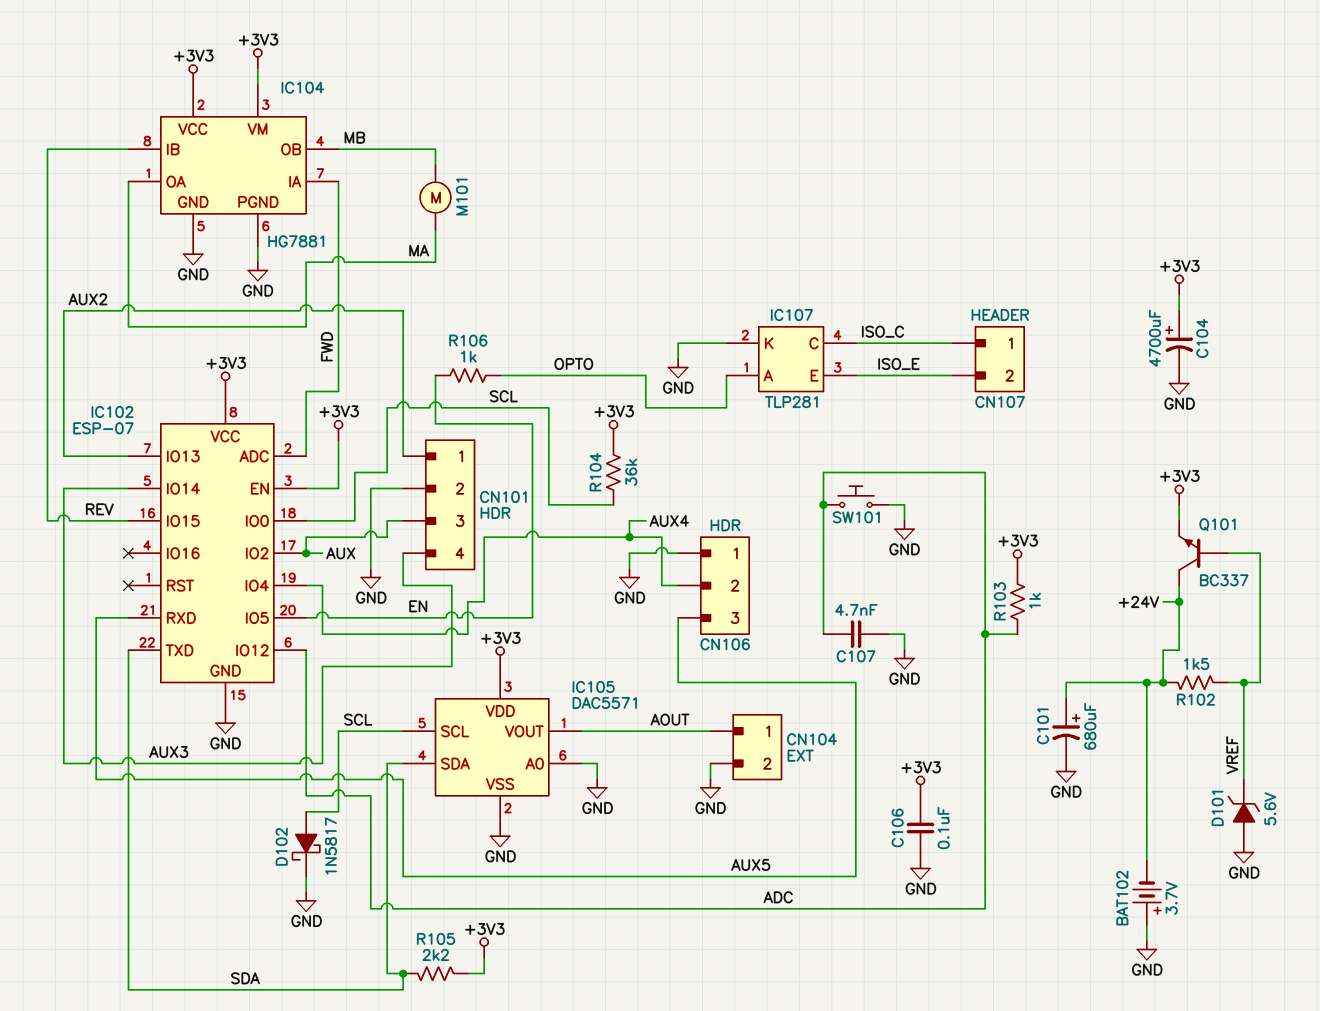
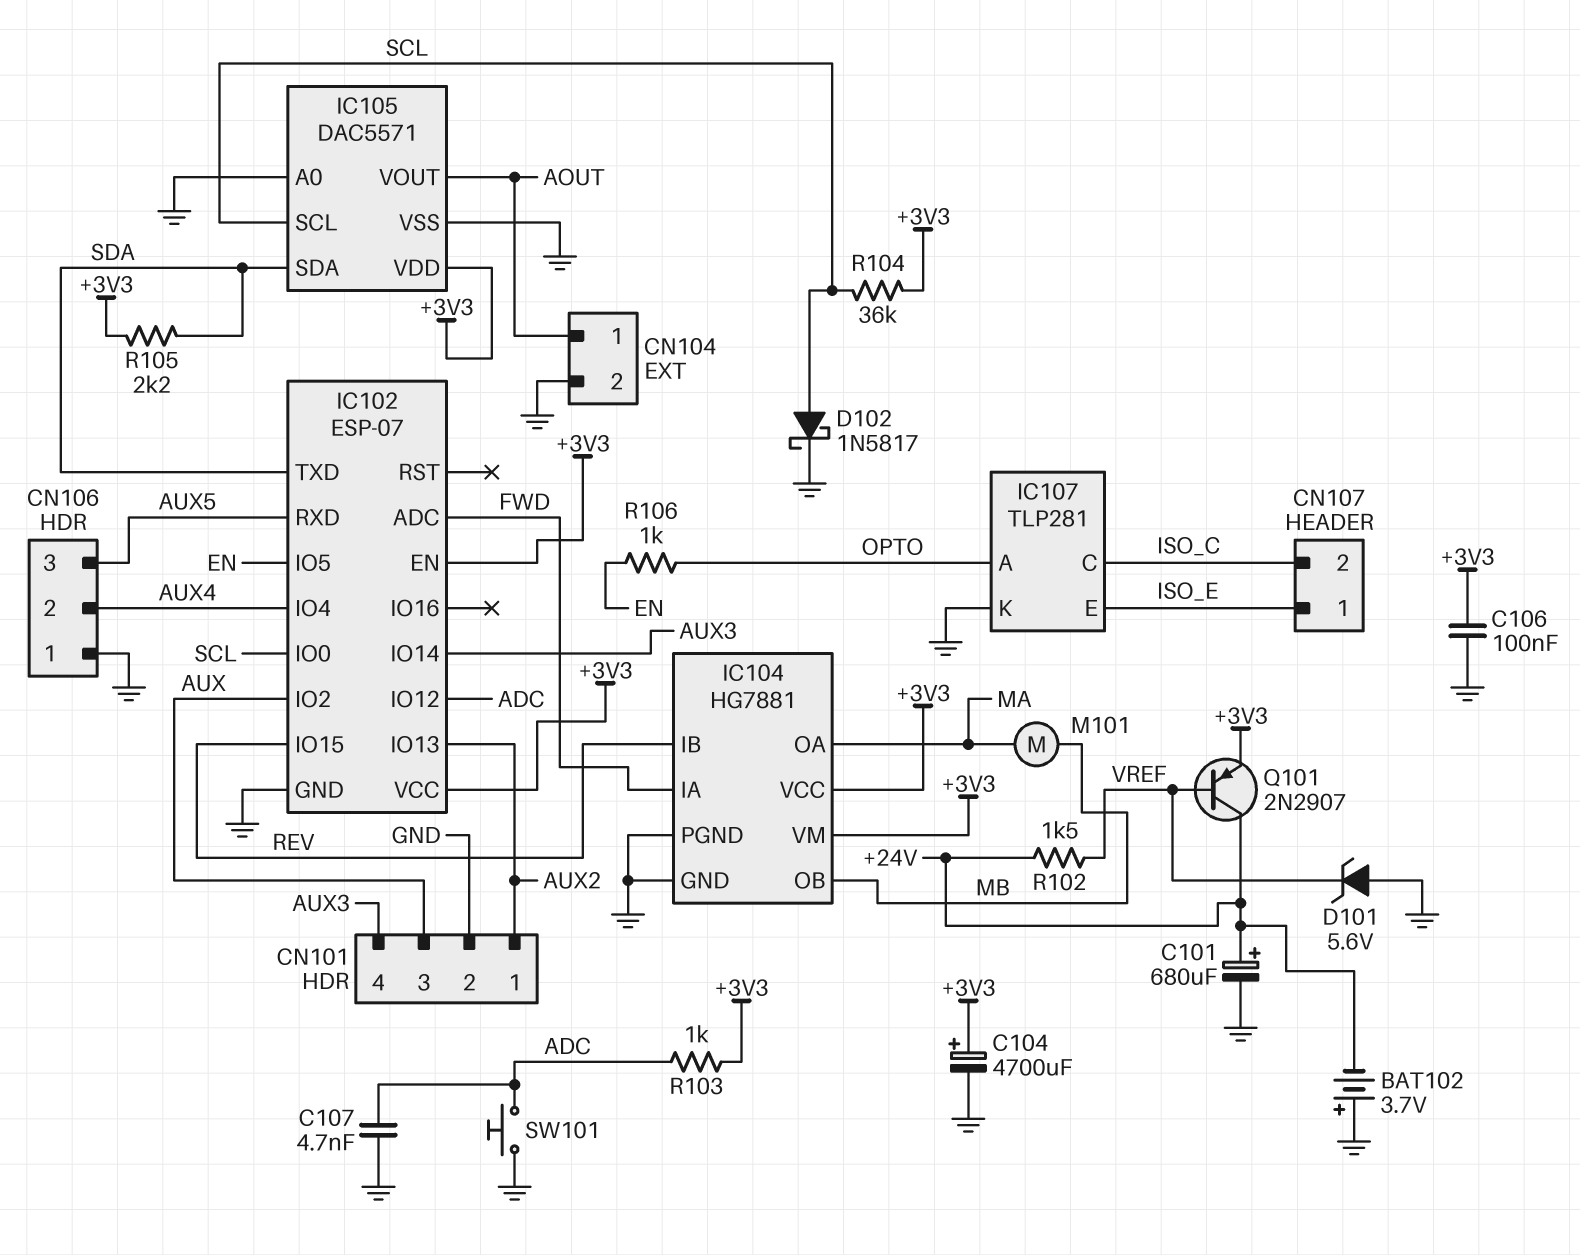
CN107 pin 1: ISO_C -> ISO_E
CN107 pin 2: ISO_E -> ISO_C
Q101: NPN BC337 (B VREF, C +24V, E +3V3) -> PNP 2N2907 (B VREF, C +24V, E +3V3)

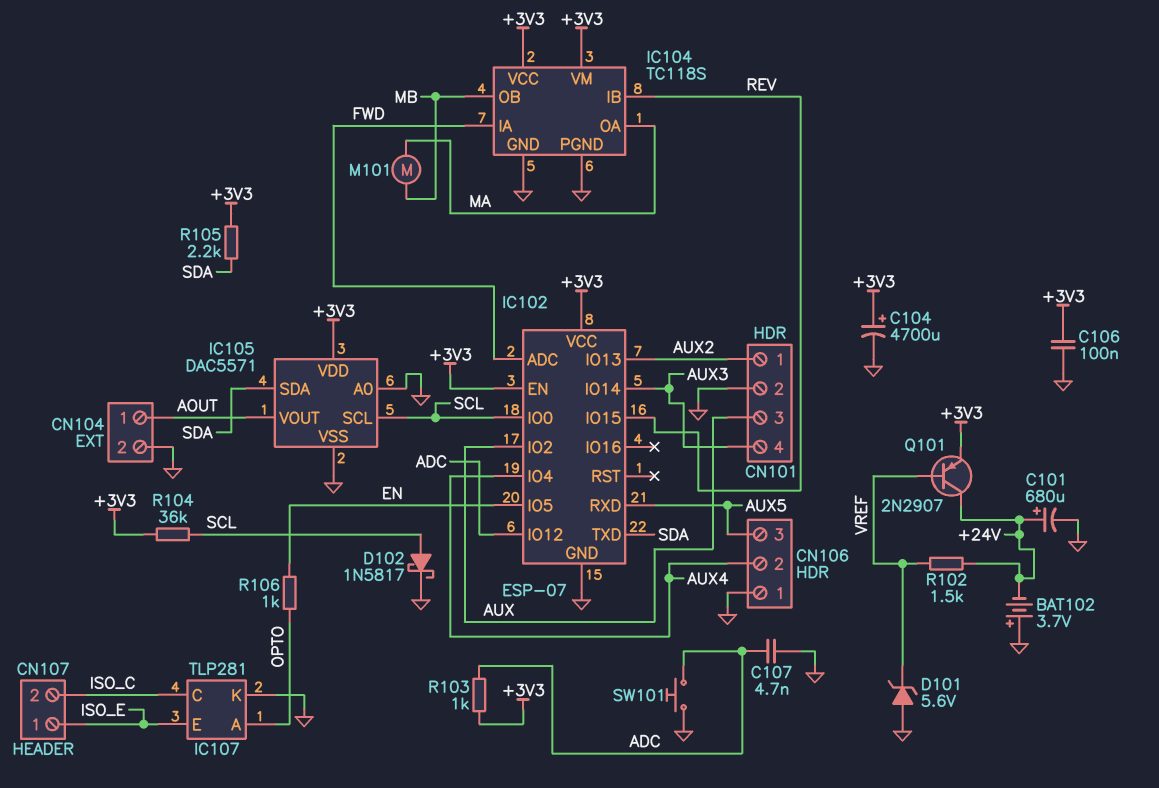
IC104: HG7881 -> TC118S

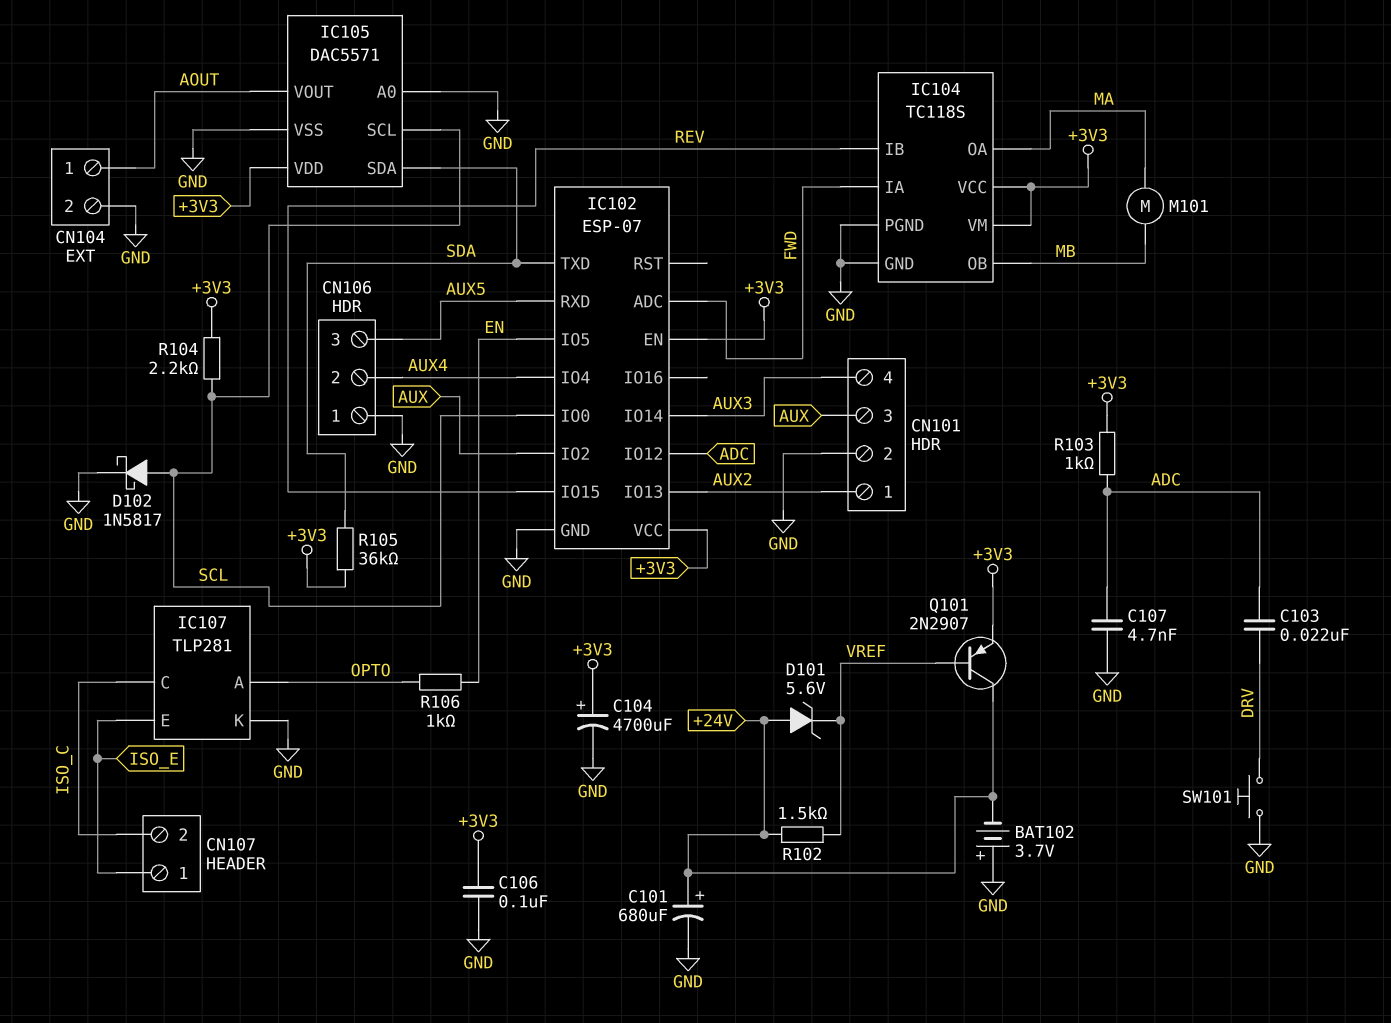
C103: none -> 22nF (ADC, DRV)
D101: zener 5.6V (A GND, K VREF) -> zener 5.6V (A +24V, K VREF)
R104: 36k (+3V3, SCL) -> 2.2k (+3V3, SCL)
R105: 2.2k (+3V3, SDA) -> 36k (+3V3, SDA)
SW101: button (ADC, GND) -> button (DRV, GND)

